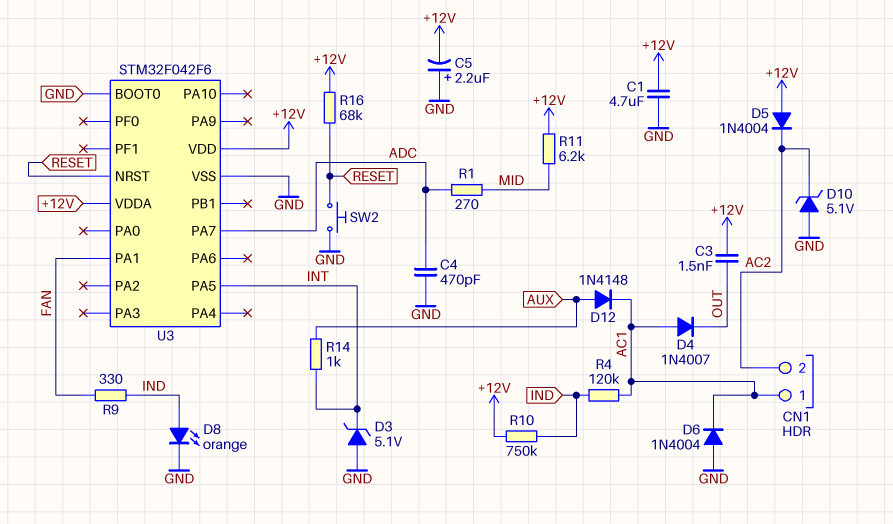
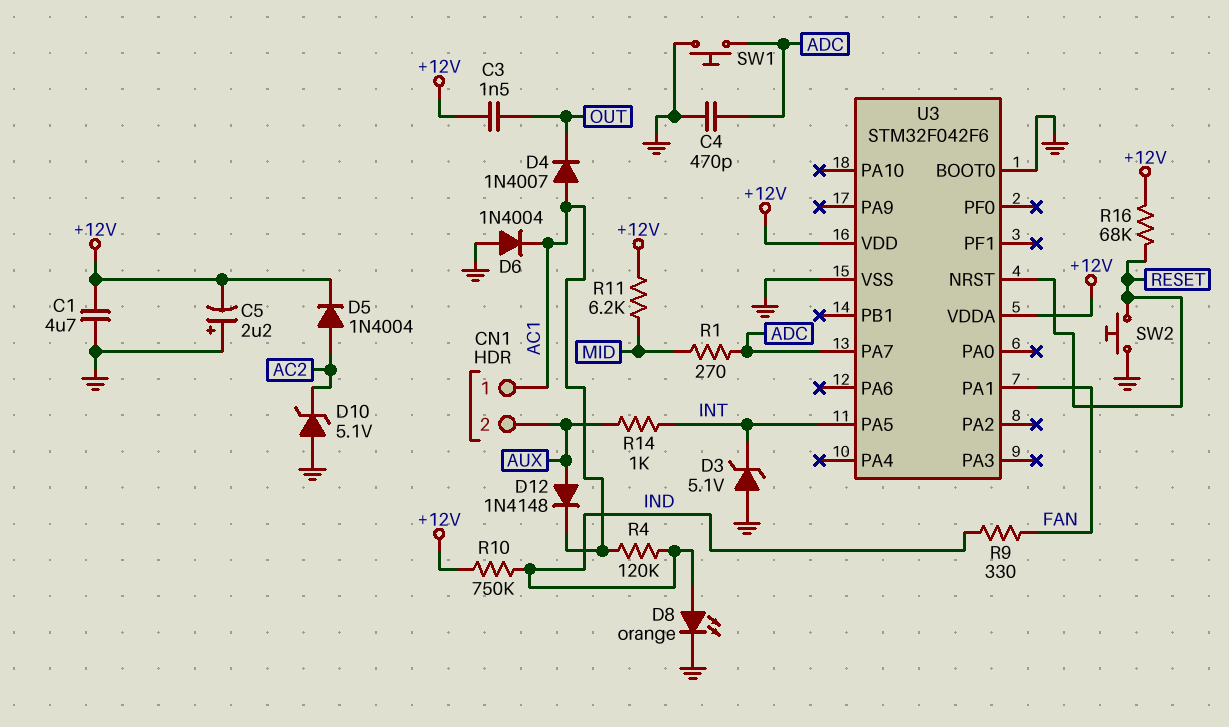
CN1 pin 2: AC2 -> AUX
D5: diode 1N4004 (A +12V, K AC2) -> diode 1N4004 (A AC2, K +12V)
SW1: none -> button (ADC, GND)

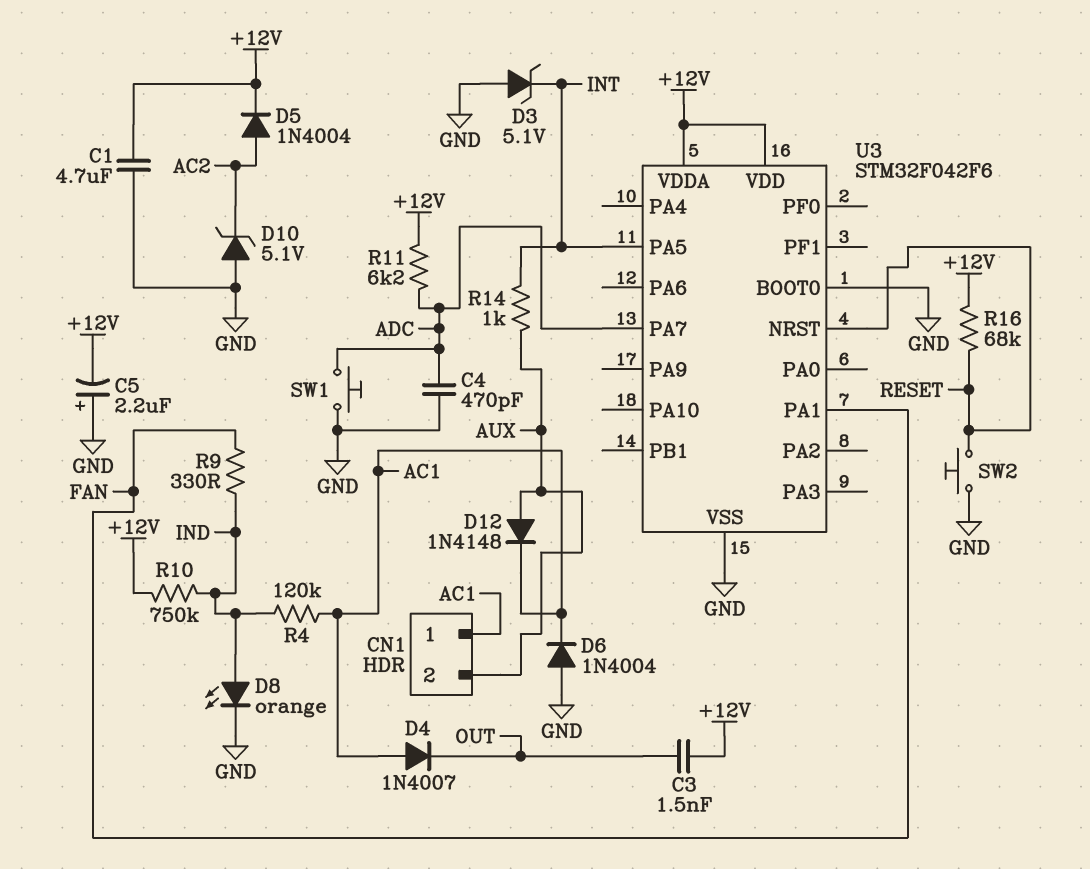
R1: 270 (ADC, MID) -> none
R11: 6.2k (+12V, MID) -> 6.2k (+12V, ADC)

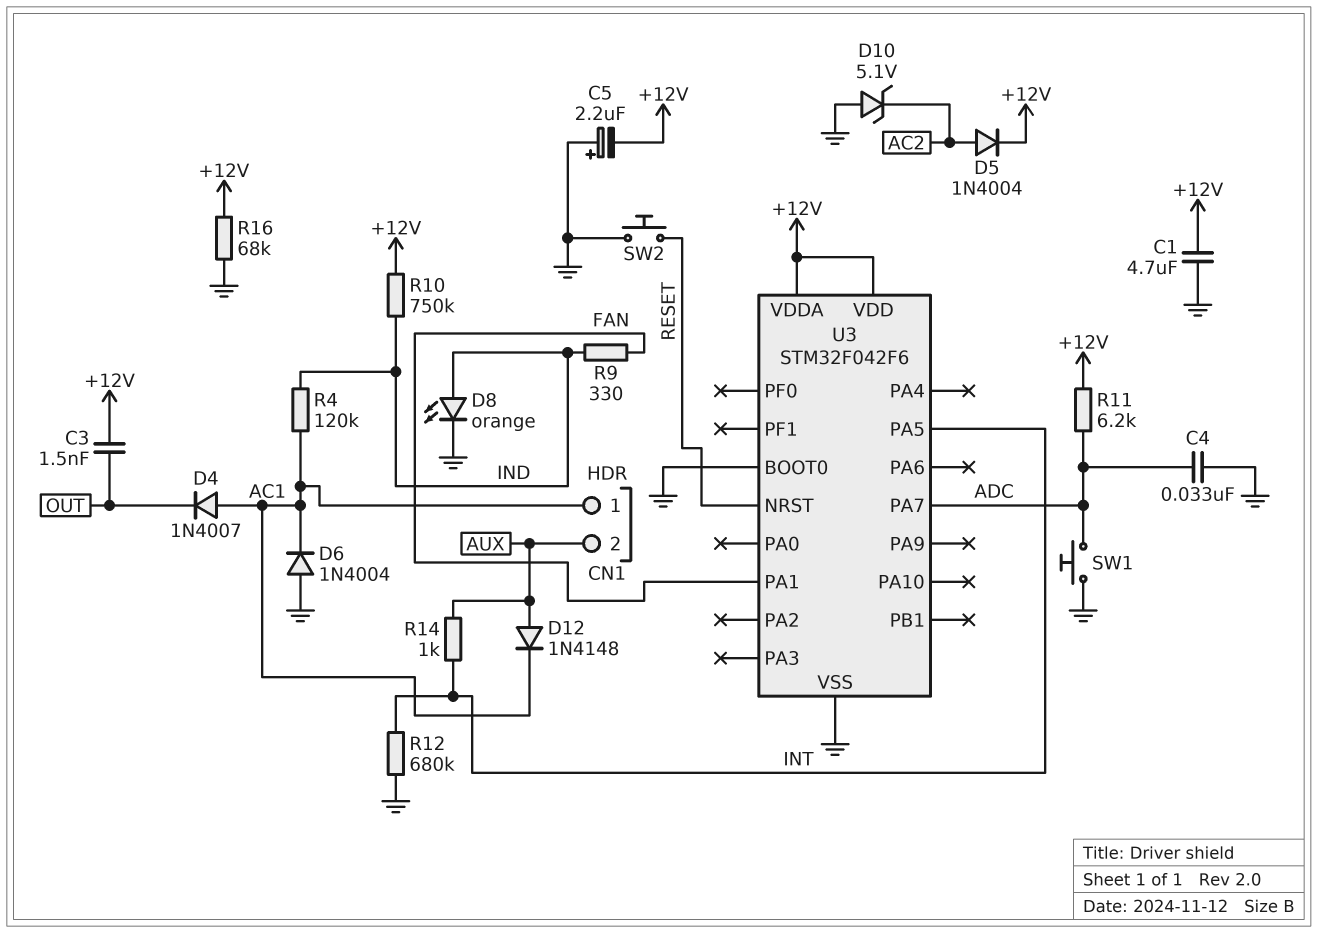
C4: 470pF (ADC, GND) -> 33nF (ADC, GND)
D3: zener 5.1V (A GND, K INT) -> none
R12: none -> 680k (GND, INT)
R16: 68k (+12V, RESET) -> 68k (+12V, GND)

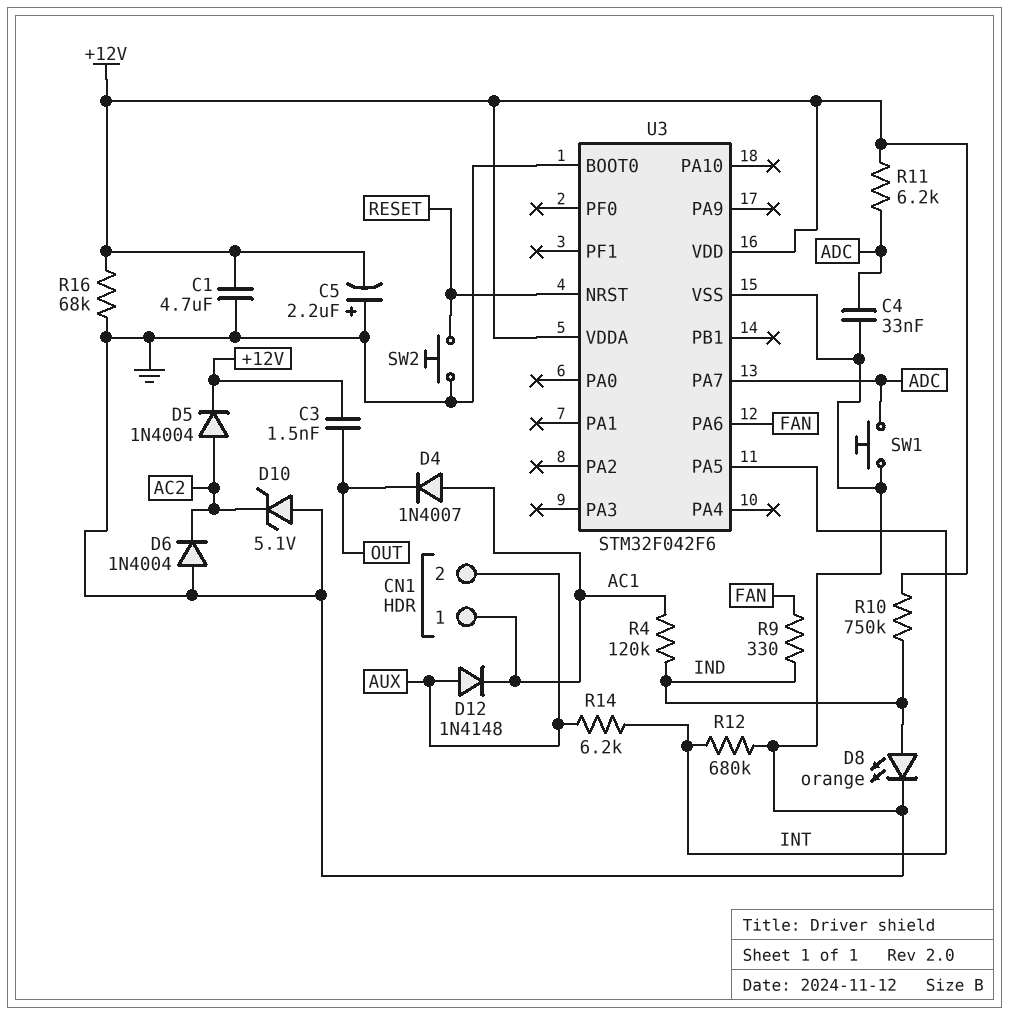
D6: diode 1N4004 (A GND, K AC1) -> diode 1N4004 (A GND, K AC2)
R14: 1k (AUX, INT) -> 6.2k (AUX, INT)
U3 pin PA1: FAN -> none
U3 pin PA6: none -> FAN

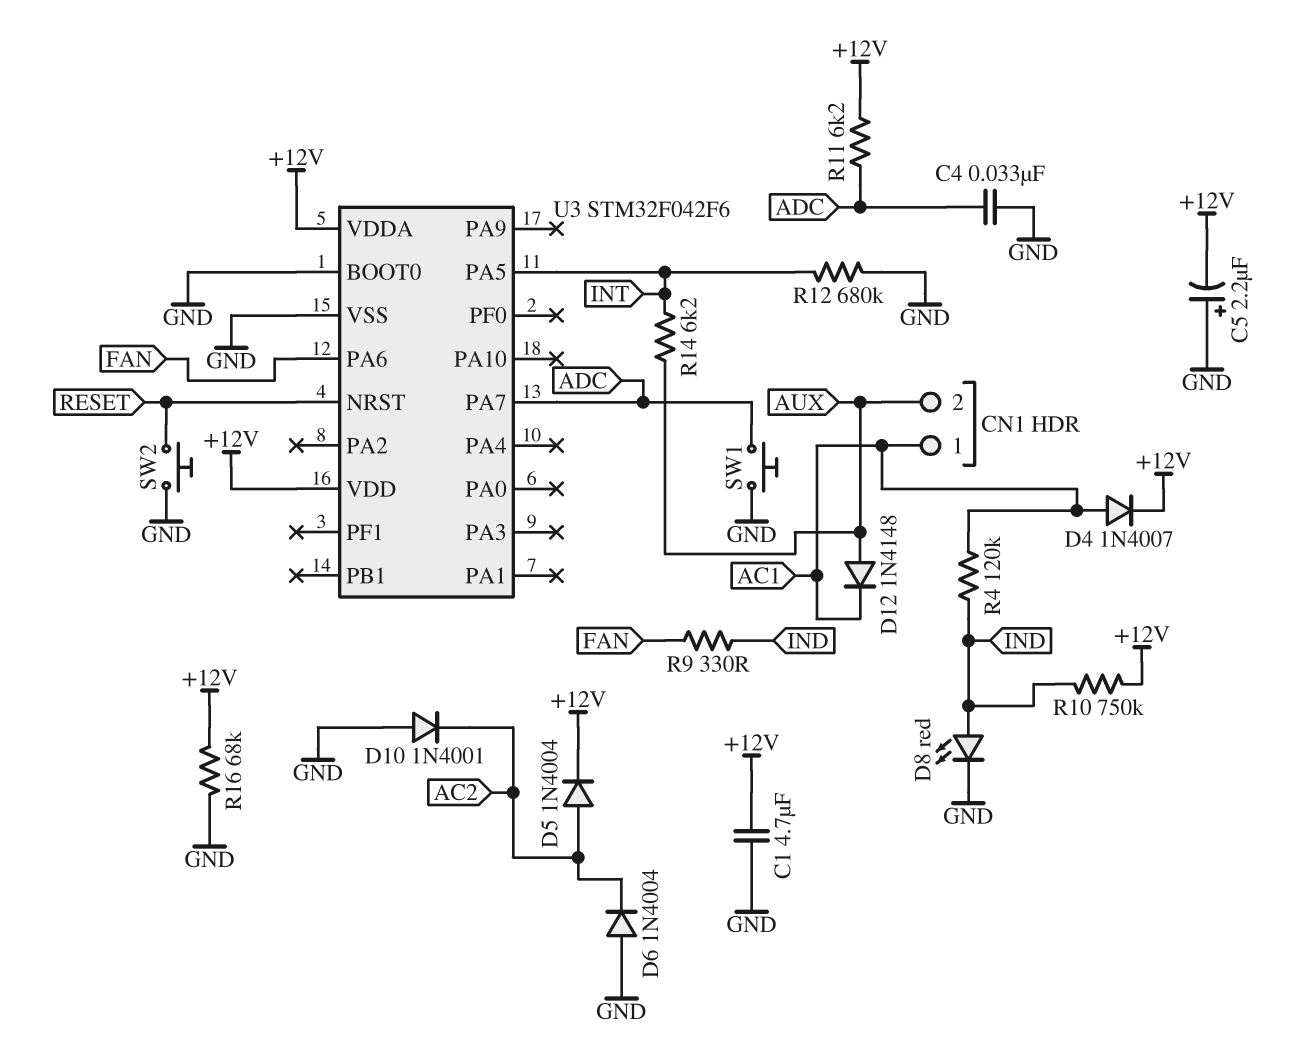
C3: 1.5nF (+12V, OUT) -> none
D4: diode 1N4007 (A AC1, K OUT) -> diode 1N4007 (A AC1, K +12V)
D8: LED orange (A IND, K GND) -> LED red (A IND, K GND)
D10: zener 5.1V (A GND, K AC2) -> diode 1N4001 (A GND, K AC2)

